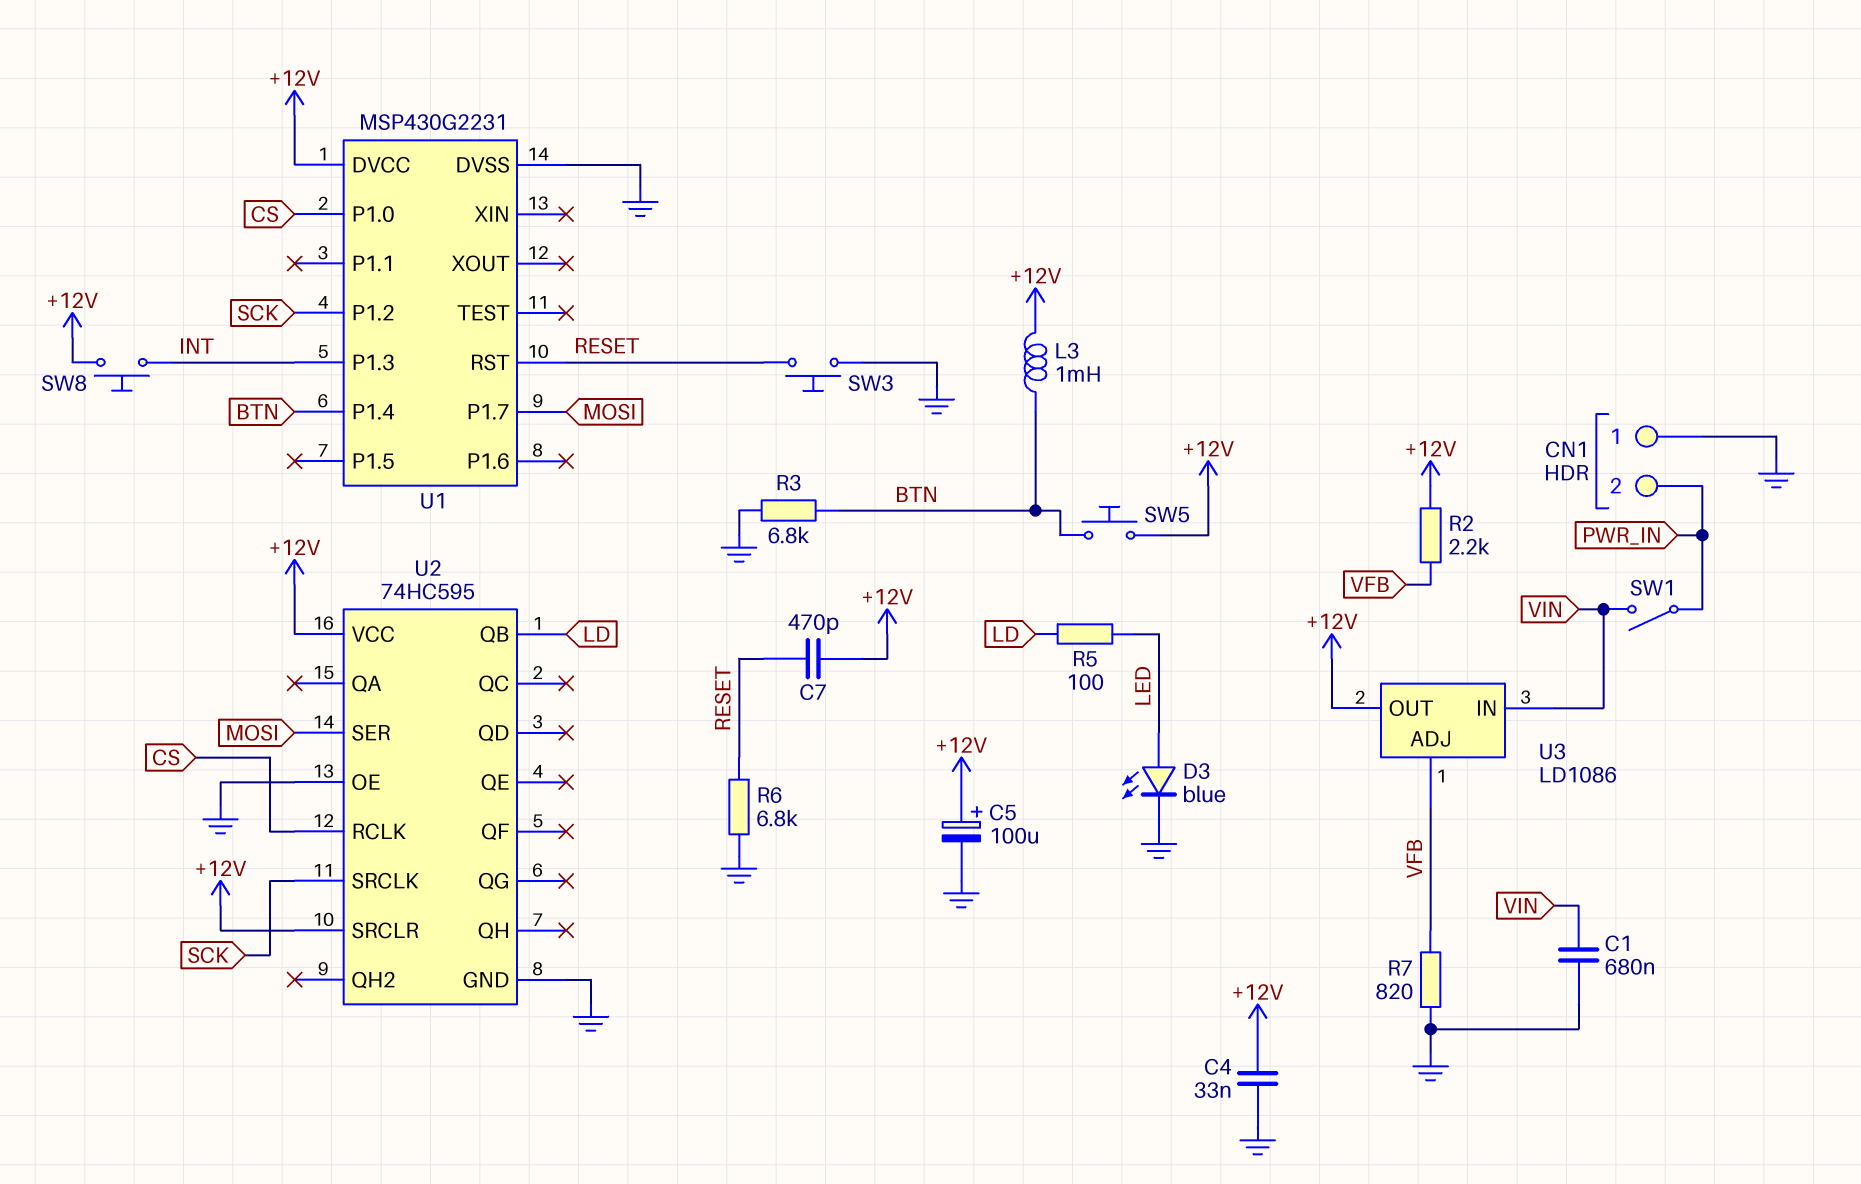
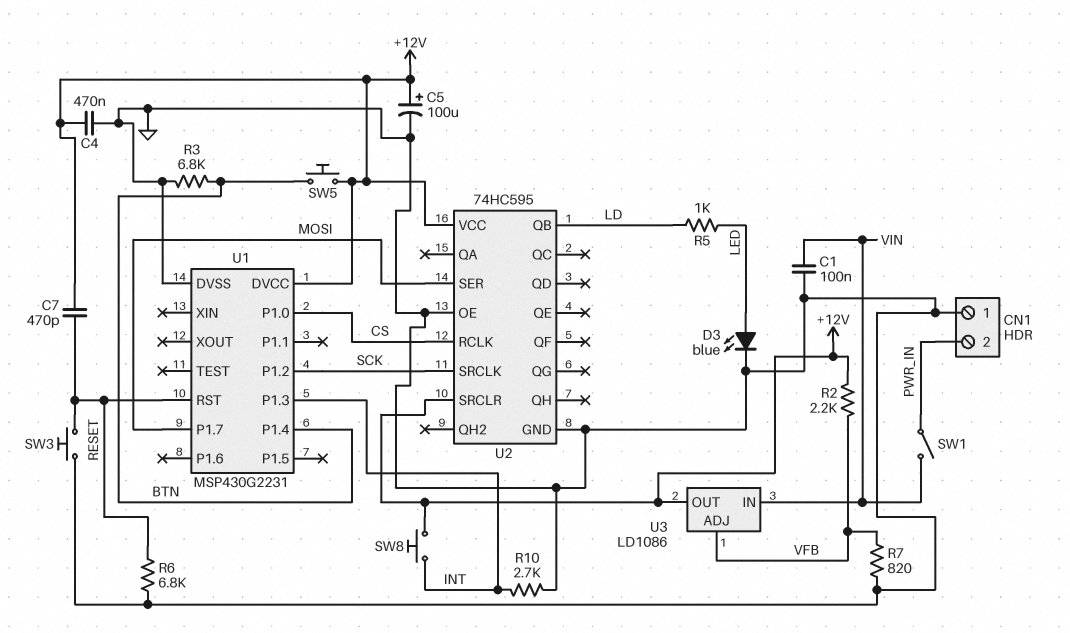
C1: 680nF (GND, VIN) -> 100nF (GND, VIN)
C4: 33nF (+12V, GND) -> 470nF (+12V, GND)
L3: 1mH (+12V, BTN) -> none
R5: 100 (LD, LED) -> 1k (LD, LED)
R10: none -> 2.7k (GND, INT)

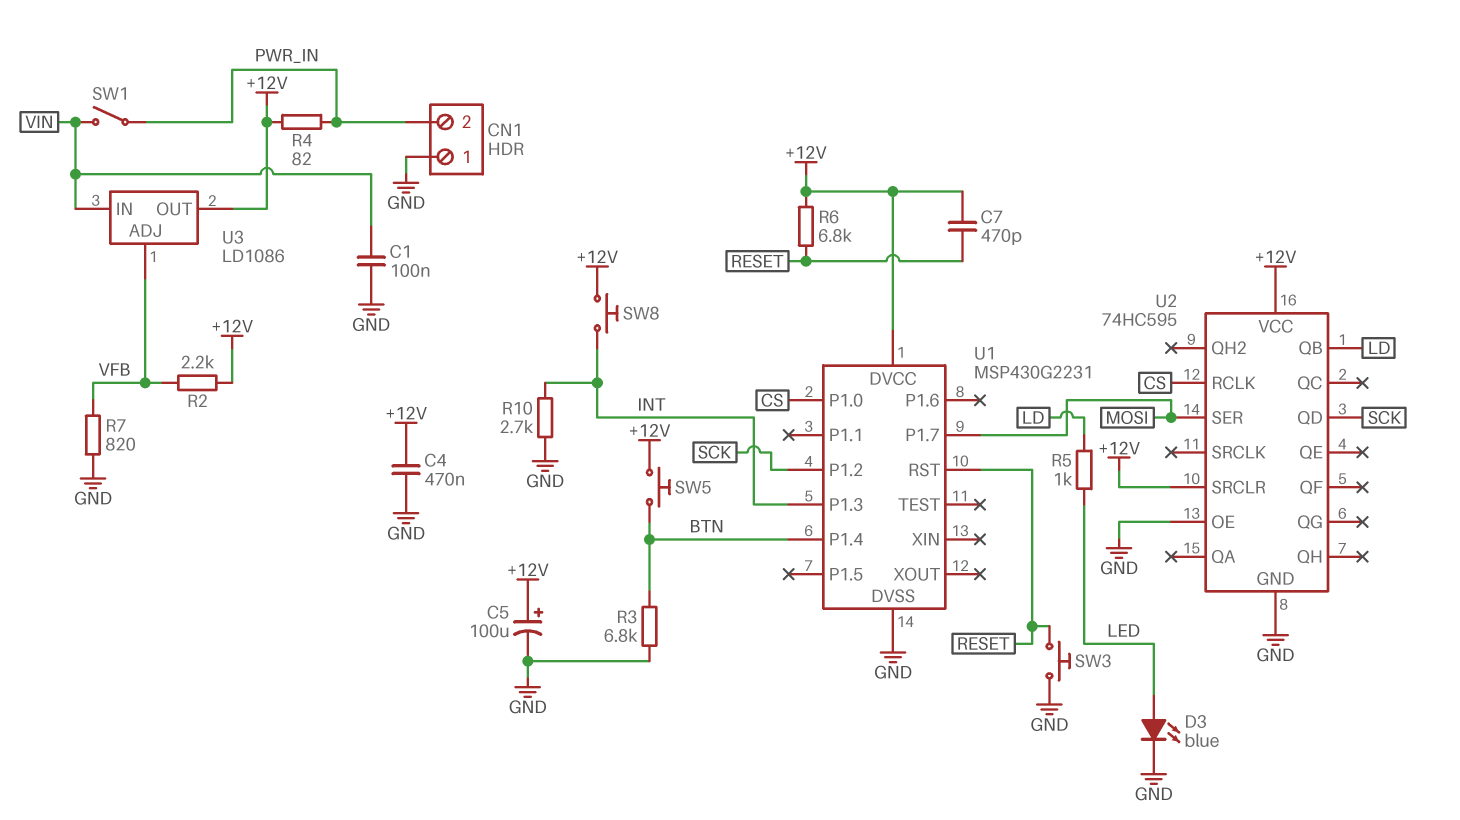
R4: none -> 82 (+12V, PWR_IN)
R6: 6.8k (GND, RESET) -> 6.8k (+12V, RESET)
U2 pin QD: none -> SCK
U2 pin SRCLK: SCK -> none

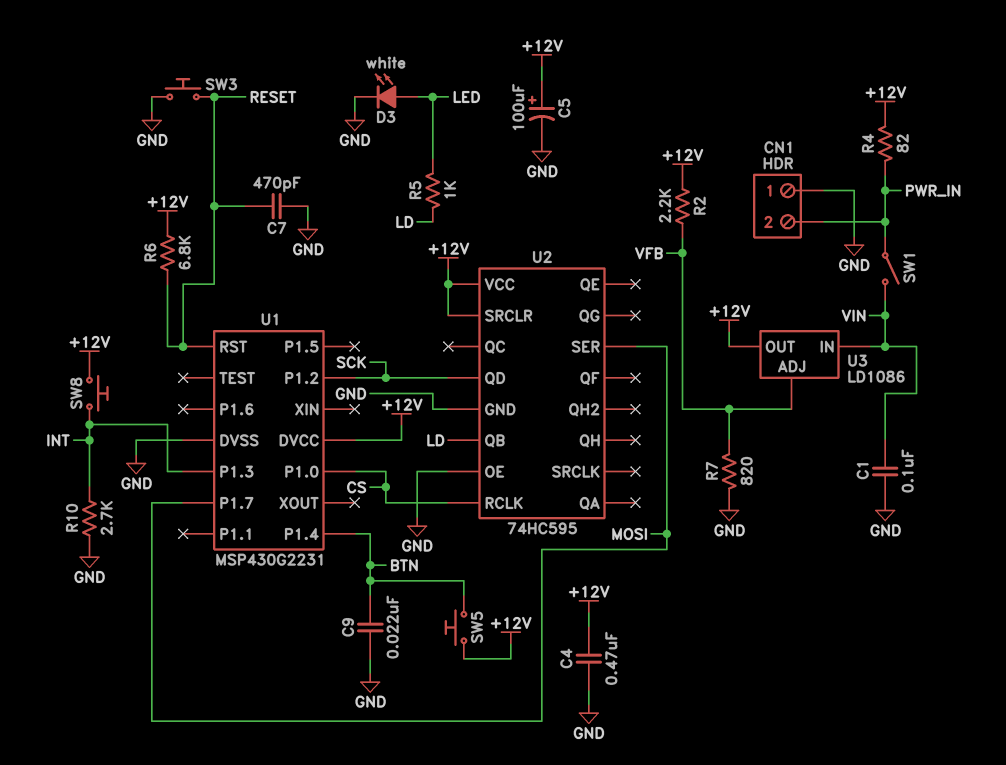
C7: 470pF (+12V, RESET) -> 470pF (GND, RESET)
C9: none -> 22nF (BTN, GND)
D3: LED blue (A LED, K GND) -> LED white (A LED, K GND)
R3: 6.8k (BTN, GND) -> none

